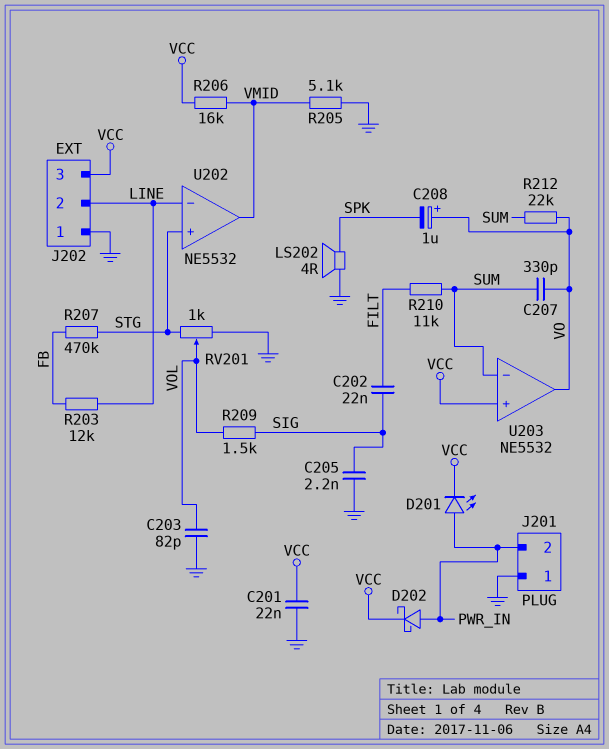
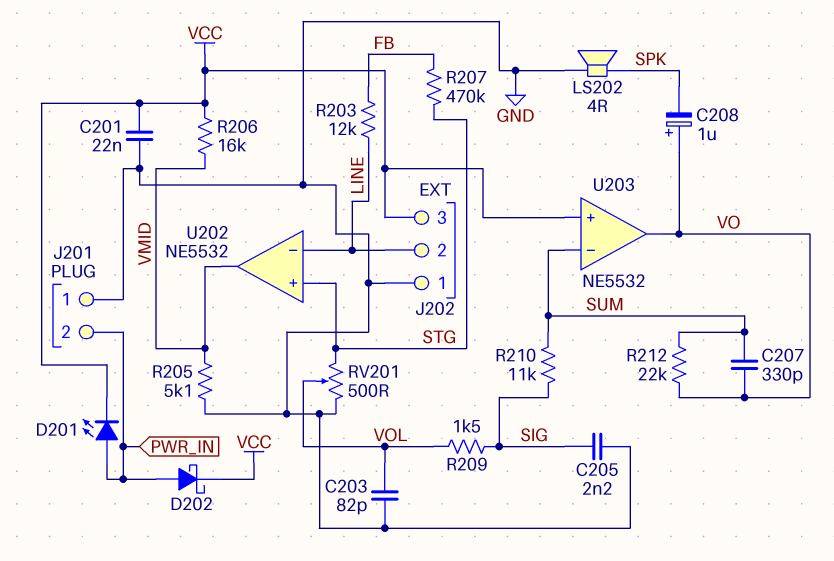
C202: 22nF (FILT, SIG) -> none
R210: 11k (FILT, SUM) -> 11k (SIG, SUM)
RV201: 1k (GND, STG, wiper VOL) -> 500 (GND, STG, wiper VOL)

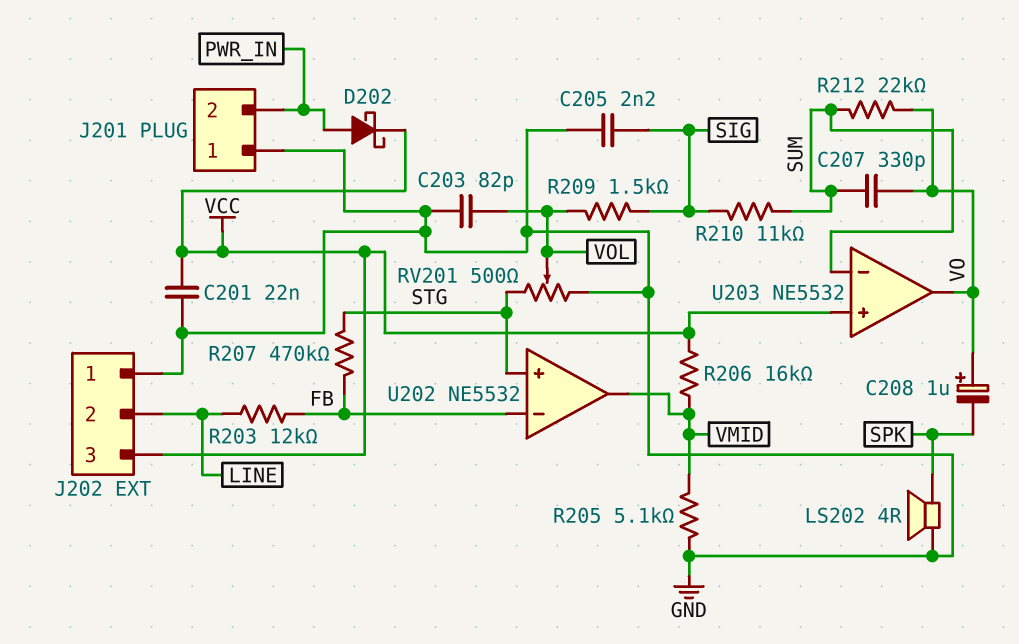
D201: LED (A PWR_IN, K VCC) -> none
U202 pin in-: LINE -> FB

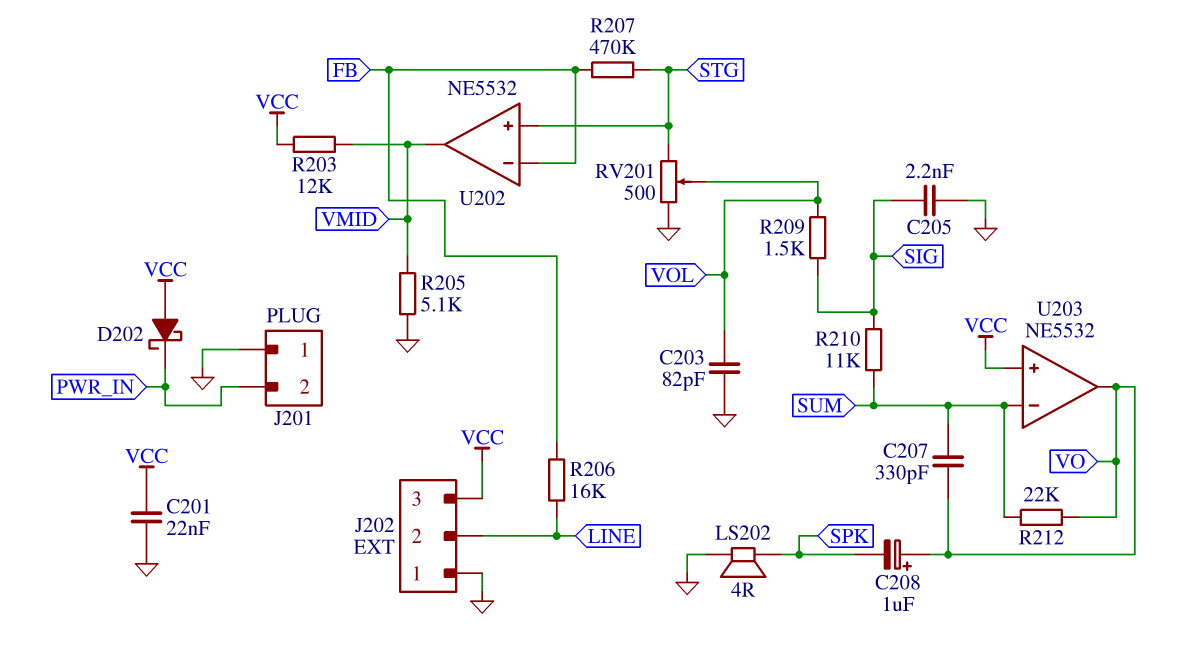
D202: schottky (A PWR_IN, K VCC) -> schottky (A VCC, K PWR_IN)
R203: 12k (FB, LINE) -> 12k (VCC, VMID)
R206: 16k (VCC, VMID) -> 16k (FB, LINE)

